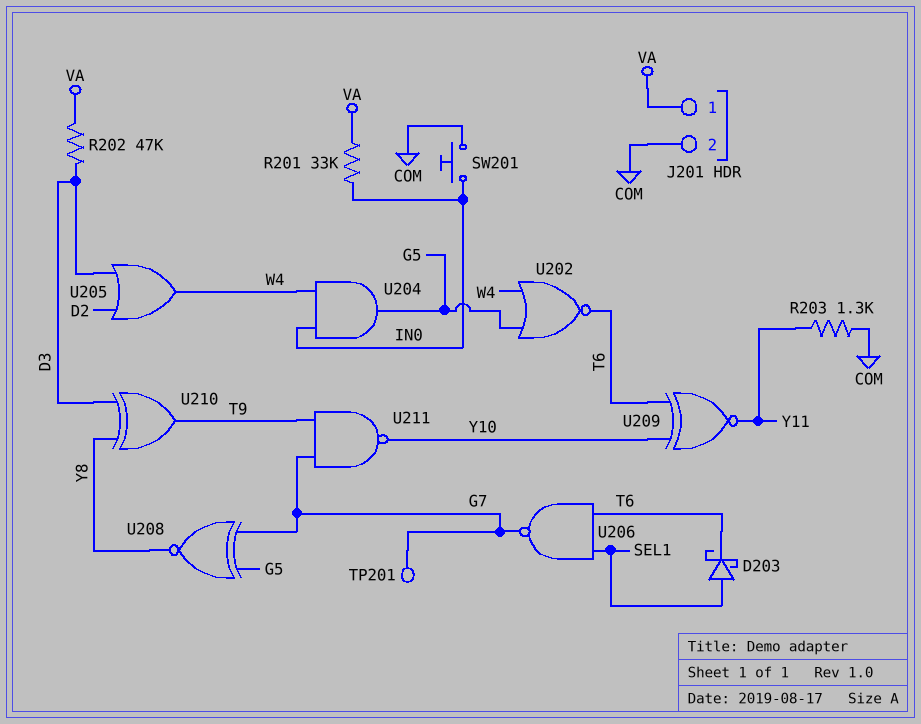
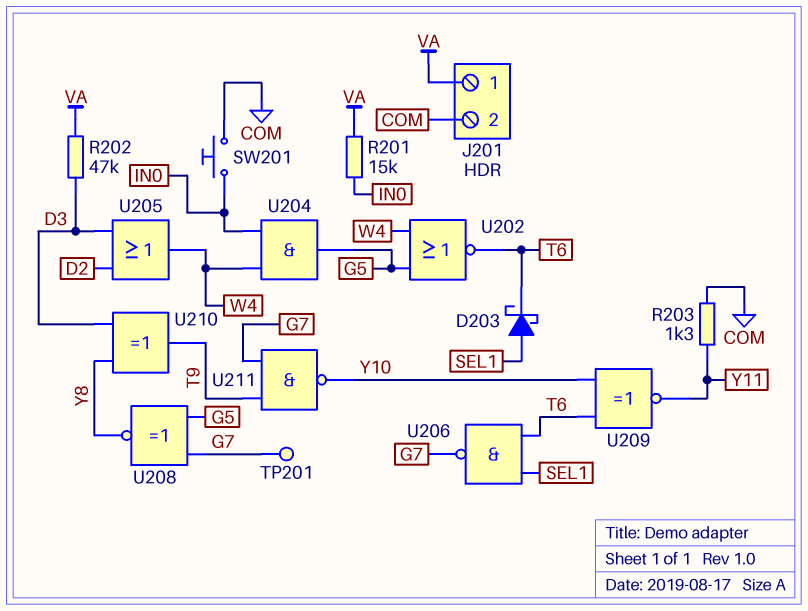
R201: 33k (IN0, VA) -> 15k (IN0, VA)

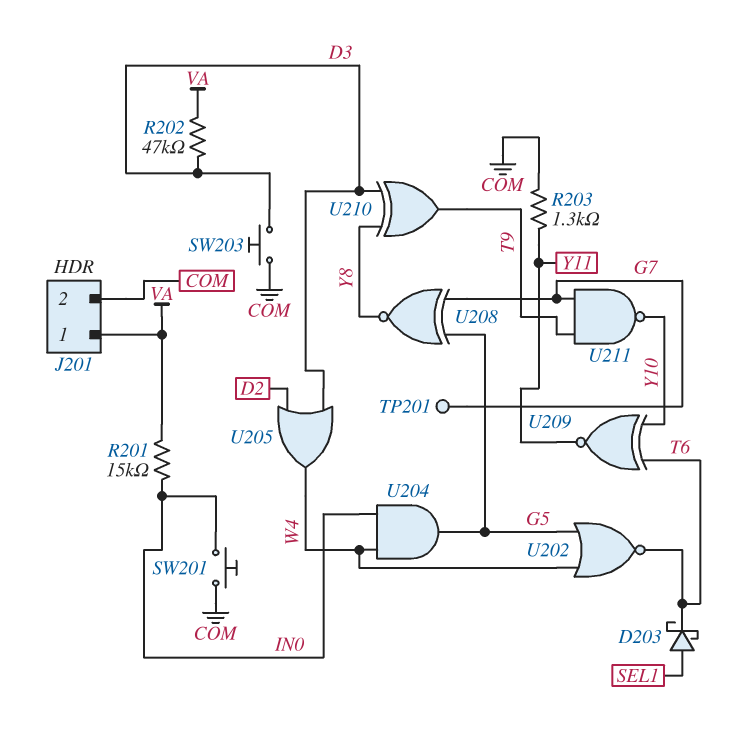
SW203: none -> button (COM, D3)
U206: NAND (in SEL1, in T6, out G7) -> none

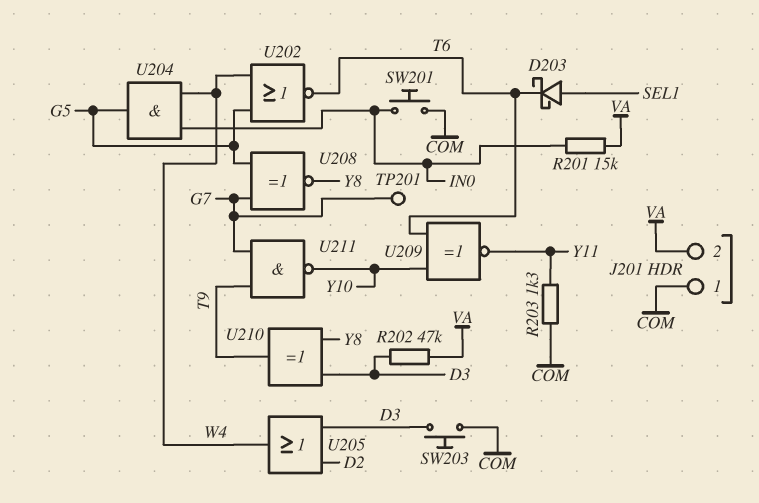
J201 pin 1: VA -> COM
J201 pin 2: COM -> VA

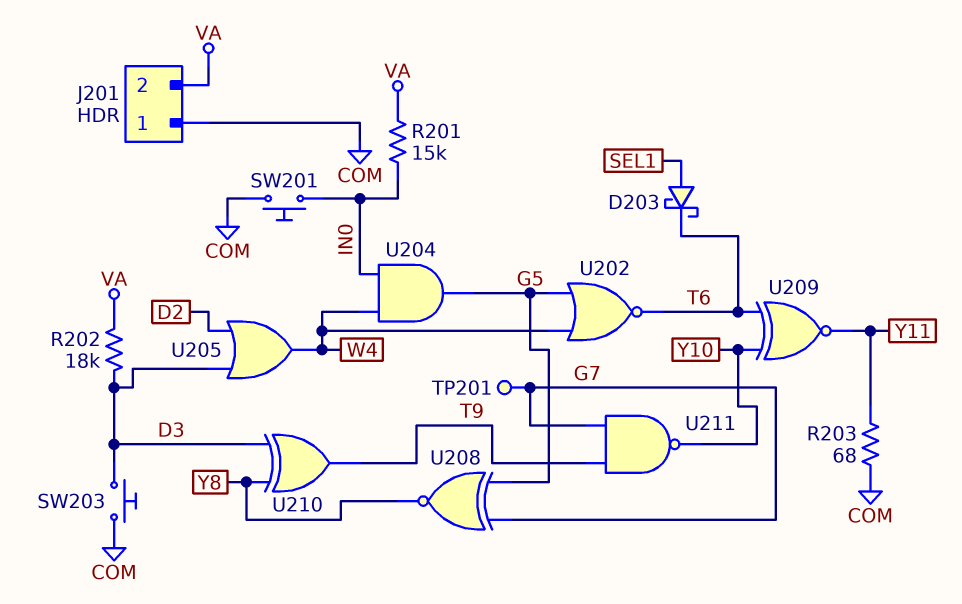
R202: 47k (D3, VA) -> 18k (D3, VA)
R203: 1.3k (COM, Y11) -> 68 (COM, Y11)

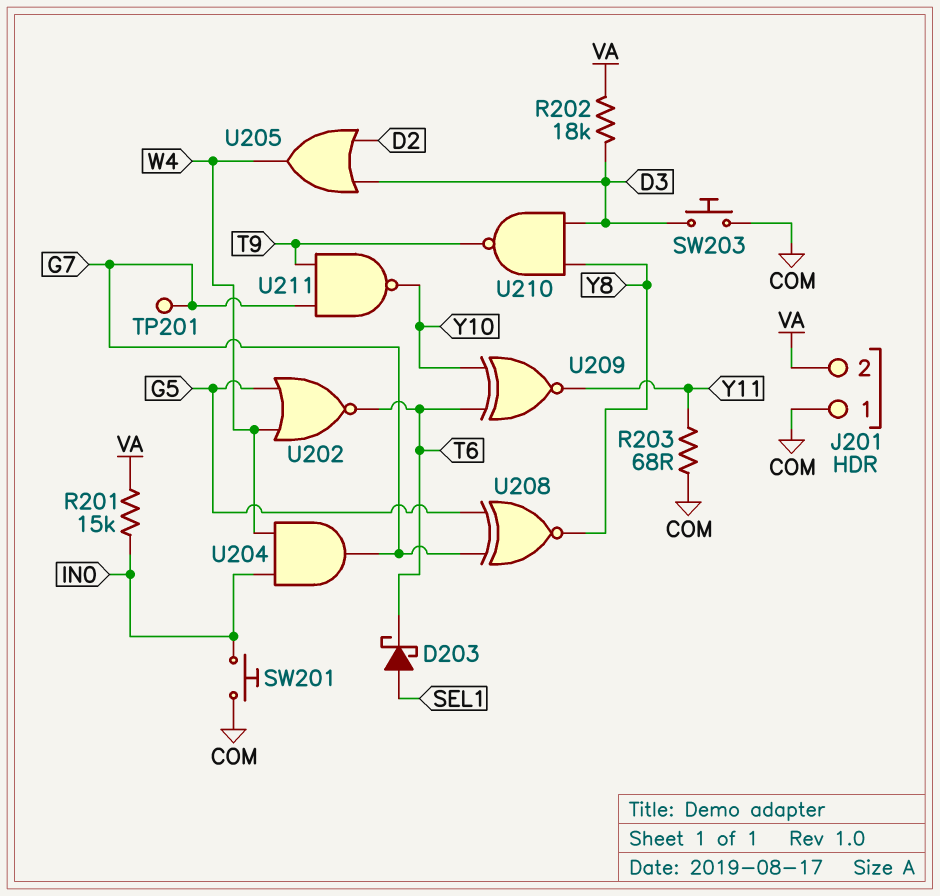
U204: AND (in IN0, in W4, out G5) -> AND (in IN0, in W4, out G7)
U210: XOR (in D3, in Y8, out T9) -> NAND (in D3, in Y8, out T9)

